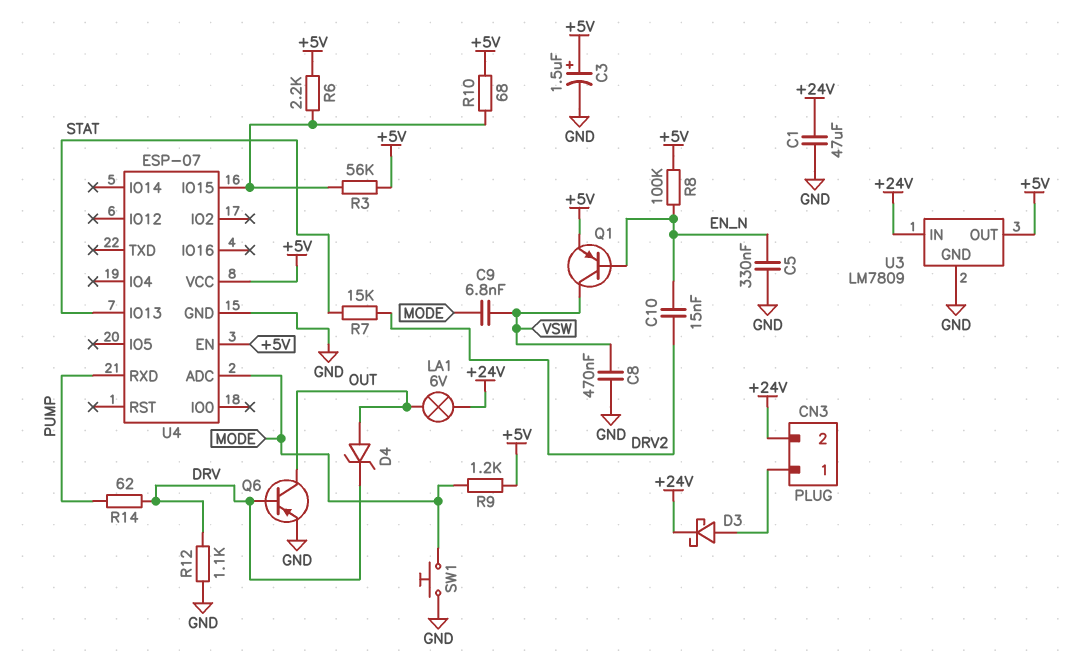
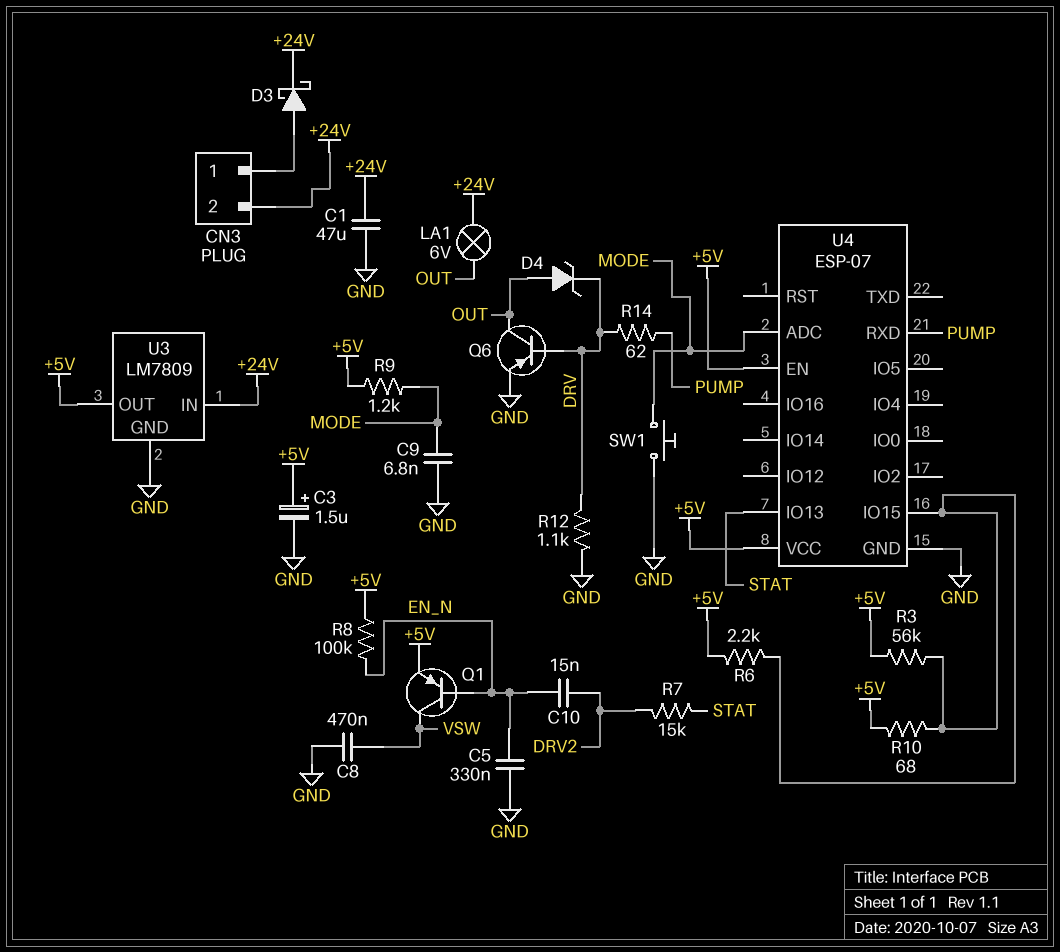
C9: 6.8nF (MODE, VSW) -> 6.8nF (GND, MODE)

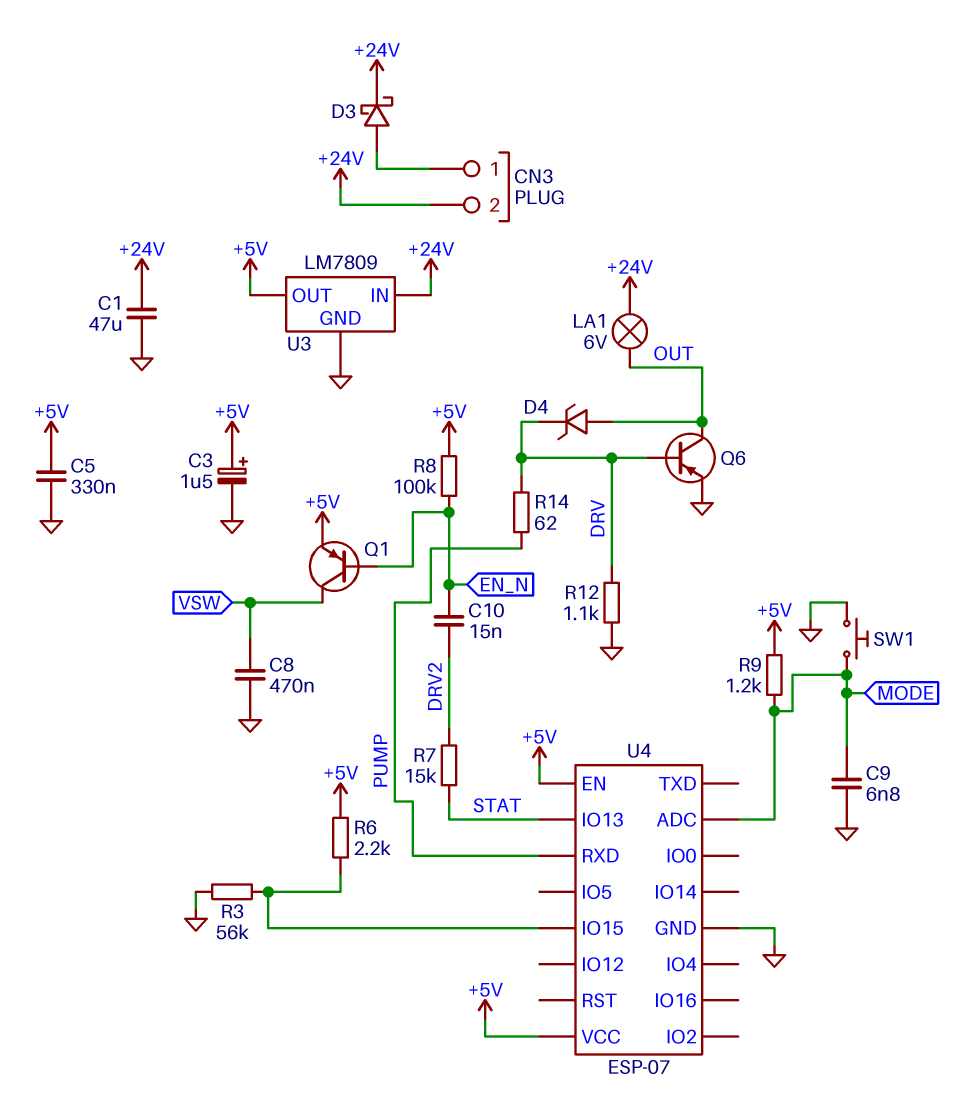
C5: 330nF (EN_N, GND) -> 330nF (+5V, GND)
R3: 56k (+5V, U4/IO15) -> 56k (GND, U4/IO15)
R10: 68 (+5V, U4/IO15) -> none

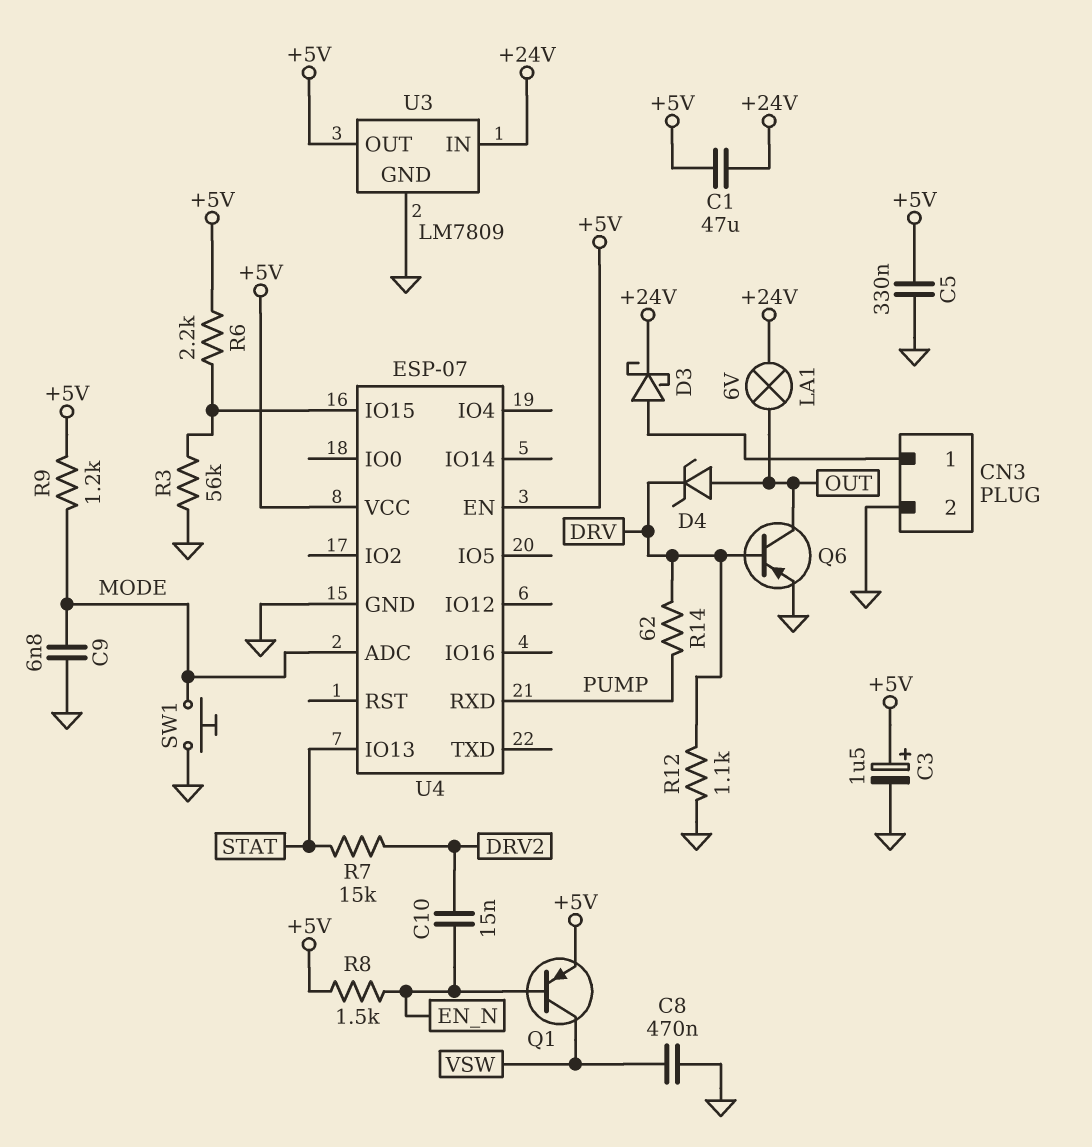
C1: 47uF (+24V, GND) -> 47uF (+5V, +24V)
CN3 pin 2: +24V -> GND
R8: 100k (+5V, EN_N) -> 1.5k (+5V, EN_N)

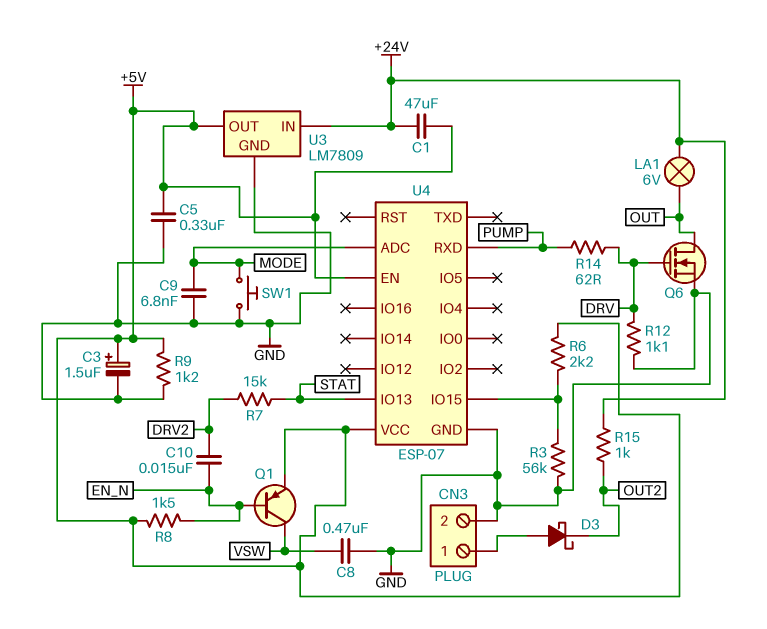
D3: schottky (A CN3/1, K +24V) -> schottky (A CN3/1, K OUT2)
D4: zener (A OUT, K DRV) -> none
Q6: PNP (B DRV, C OUT, E GND) -> NMOS (G DRV, D OUT, S GND)
R9: 1.2k (+5V, MODE) -> 1.2k (+5V, GND)
R15: none -> 1k (+24V, OUT2)

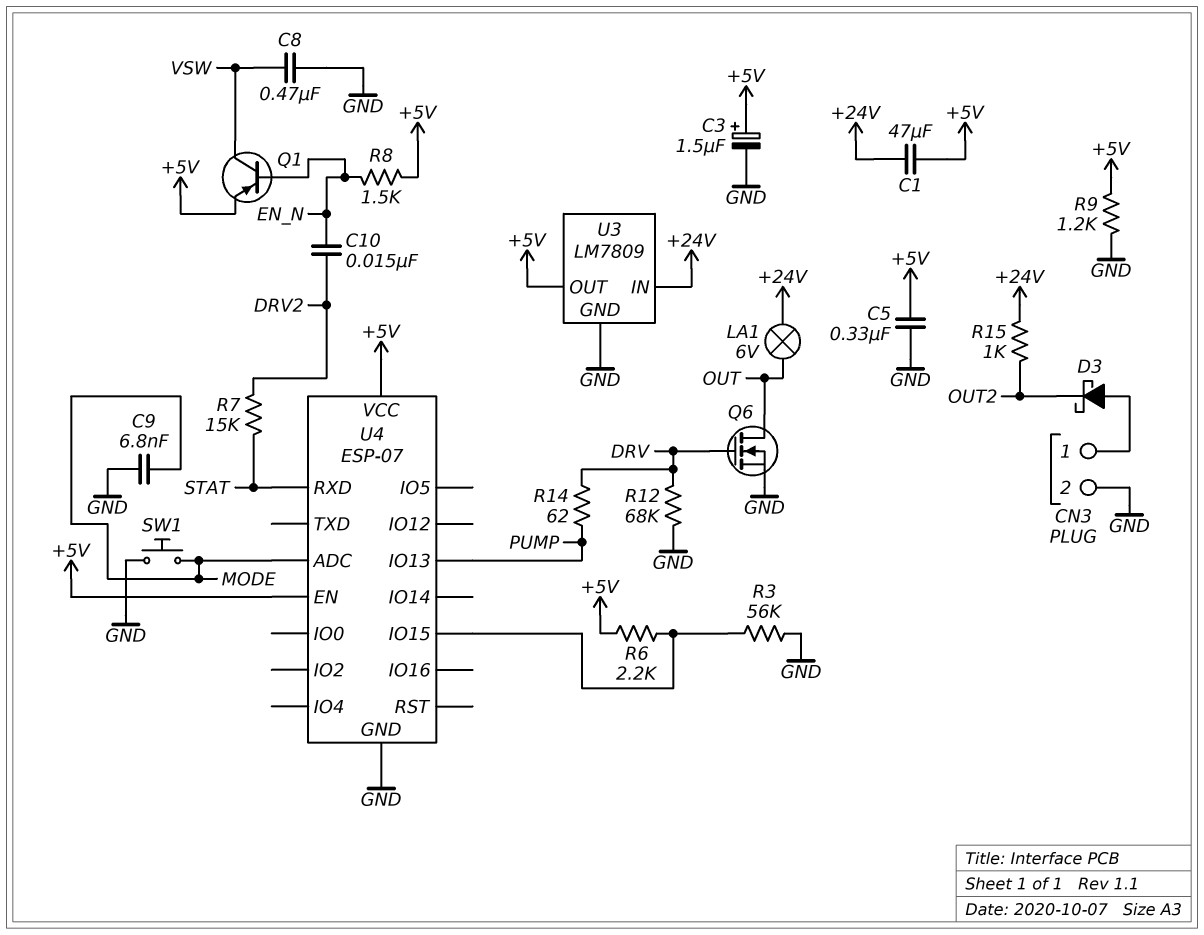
R12: 1.1k (DRV, GND) -> 68k (DRV, GND)
U4 pin IO13: STAT -> PUMP
U4 pin RXD: PUMP -> STAT

